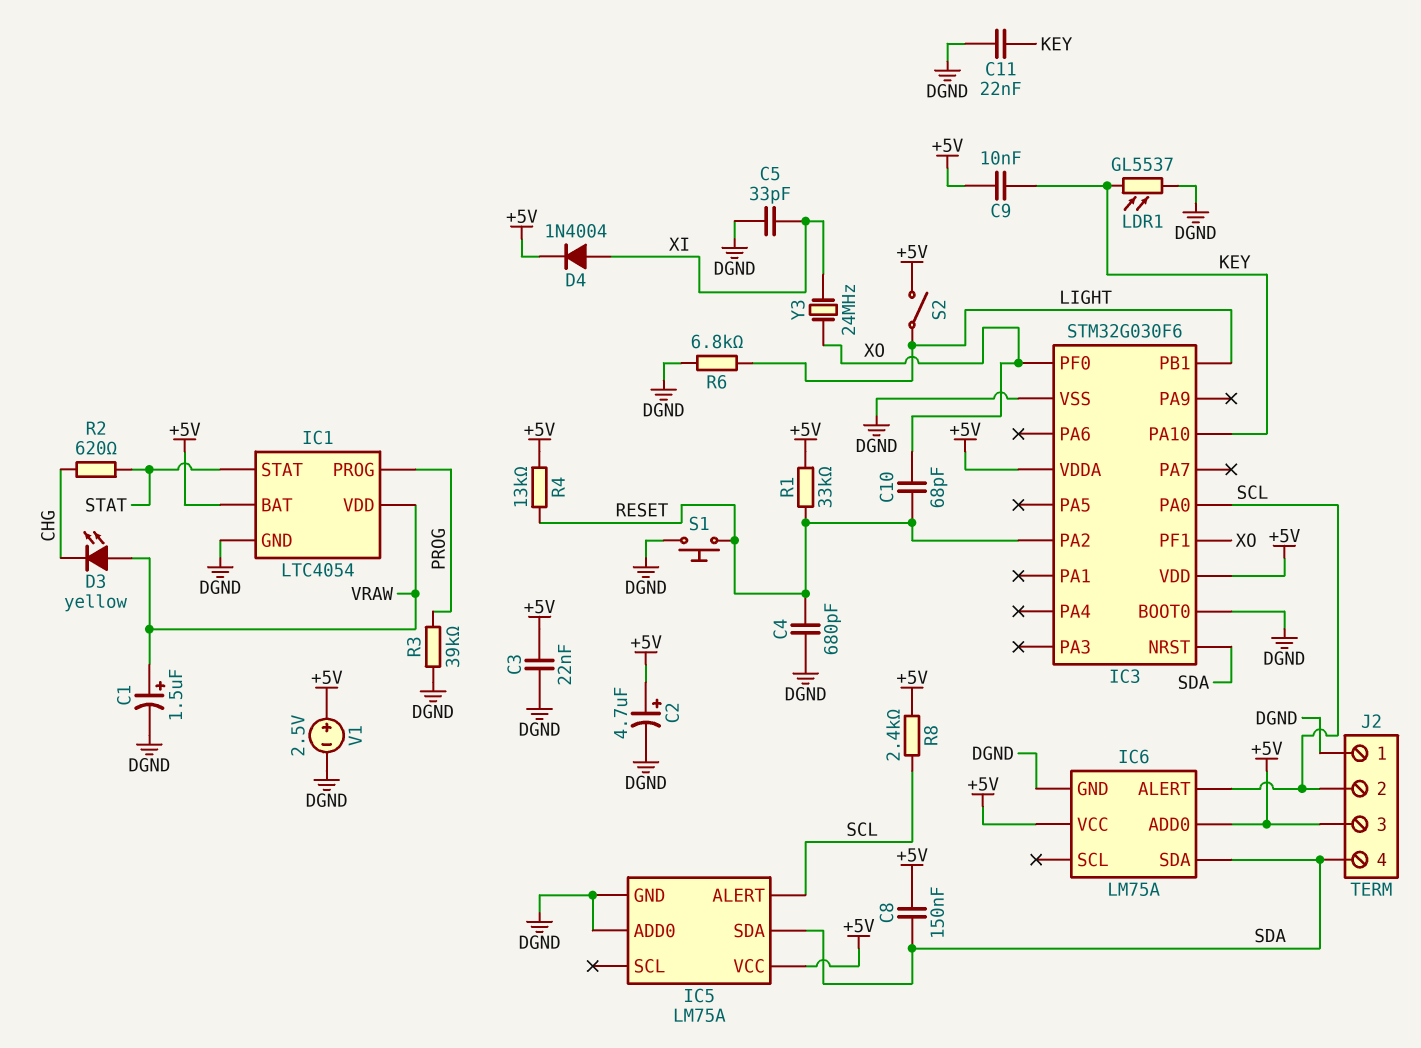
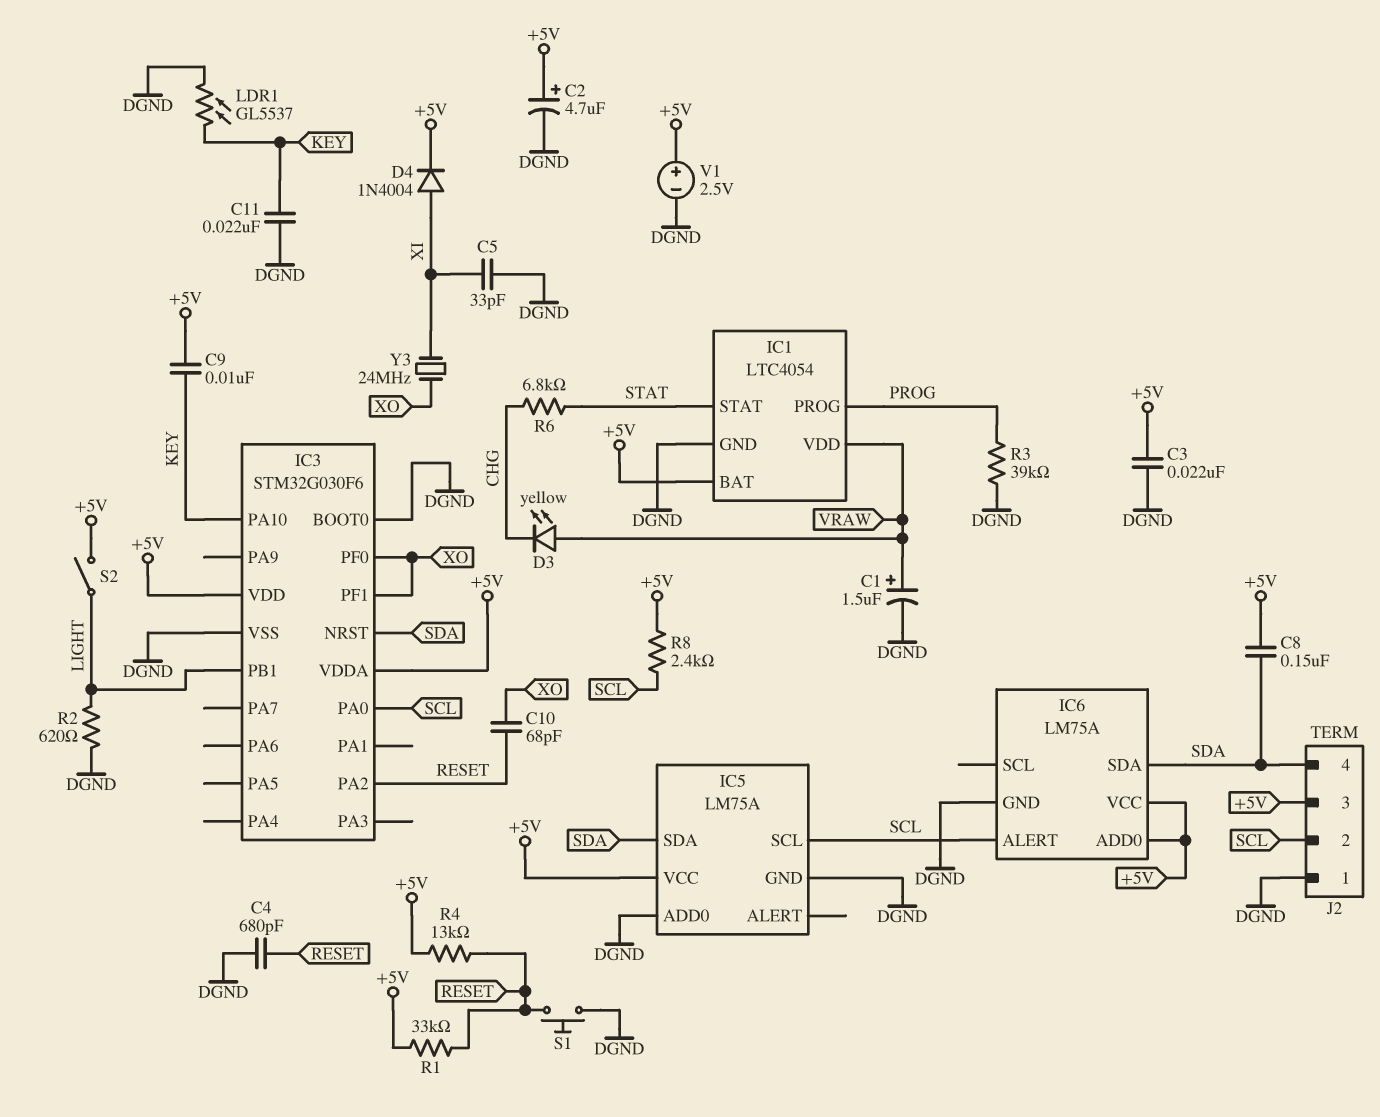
IC5 pin ALERT: SCL -> none
IC5 pin SCL: none -> SCL
R2: 620 (CHG, STAT) -> 620 (DGND, LIGHT)
R6: 6.8k (DGND, LIGHT) -> 6.8k (CHG, STAT)

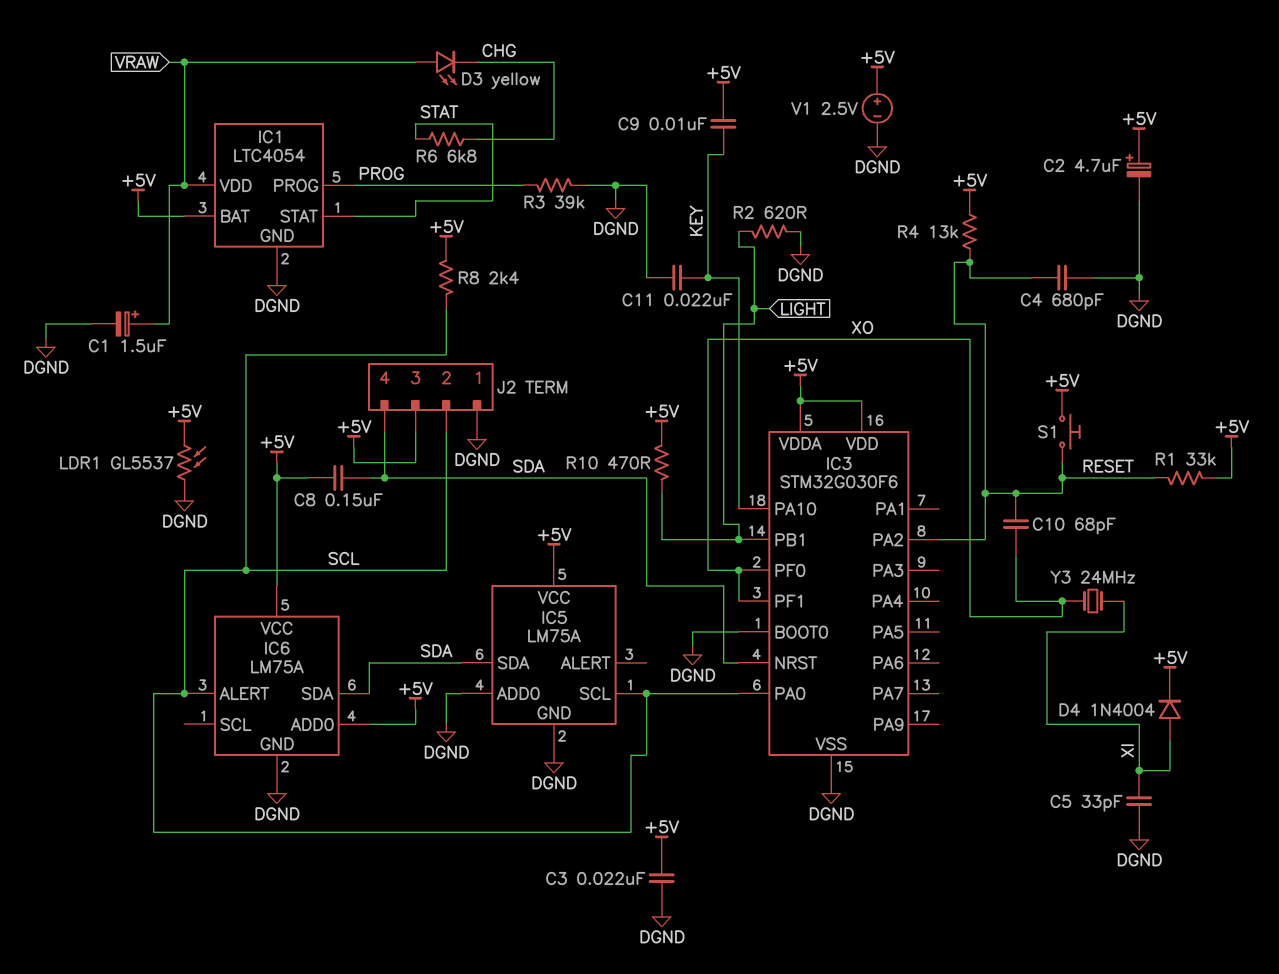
LDR1: GL5537 (DGND, KEY) -> GL5537 (+5V, DGND)
R10: none -> 470 (+5V, LIGHT)
S1: button (DGND, RESET) -> button (+5V, RESET)
S2: switch (+5V, LIGHT) -> none

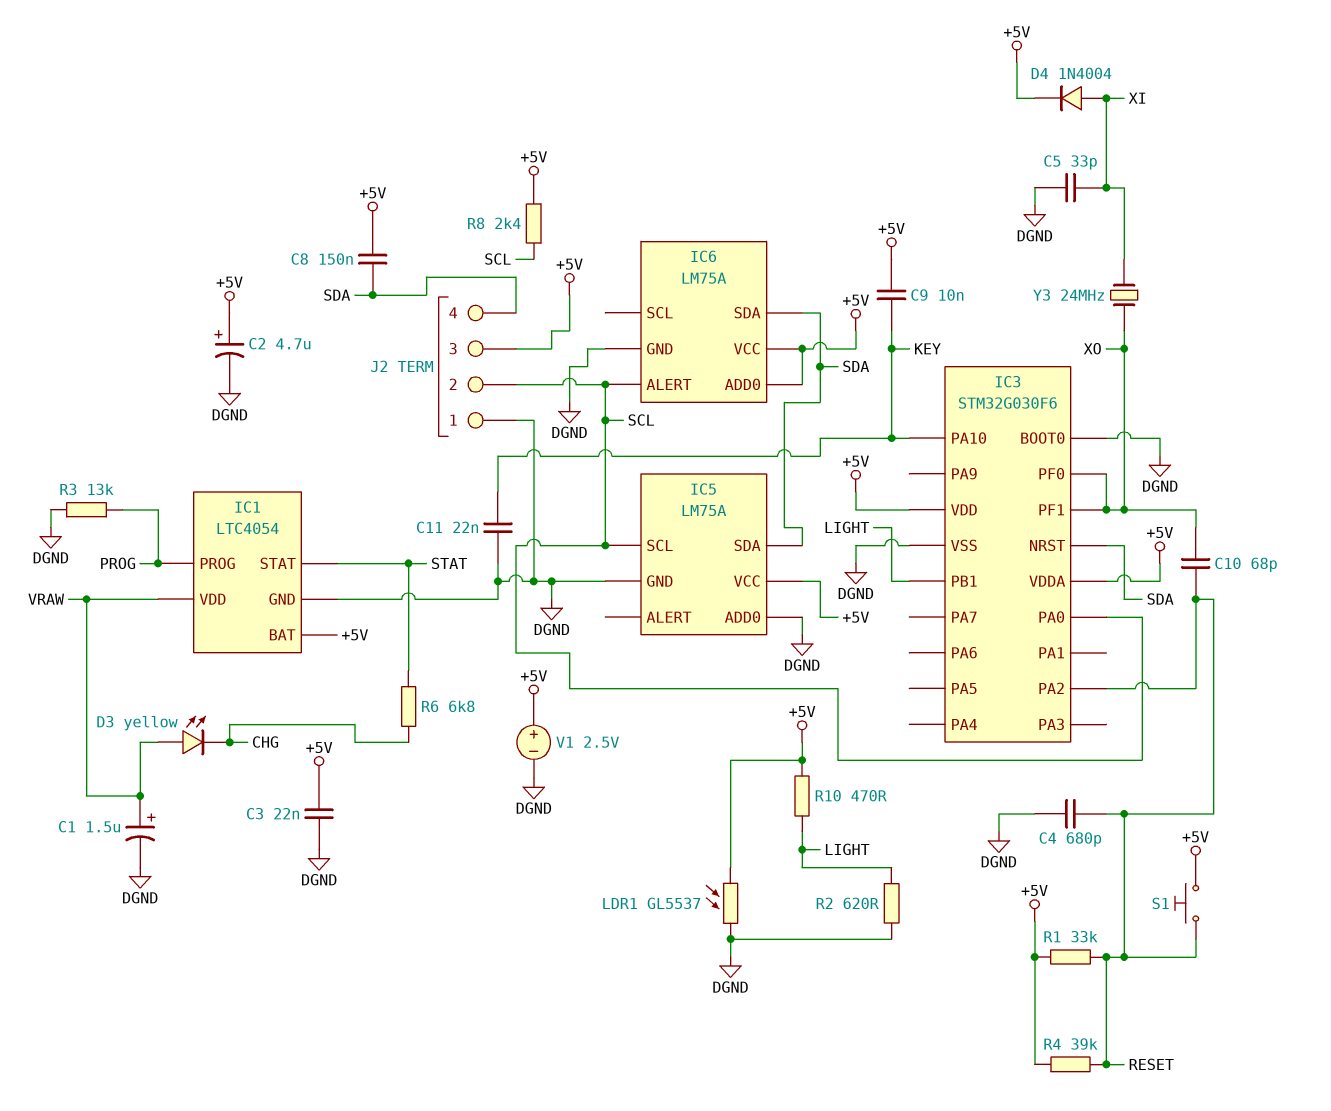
R3: 39k (DGND, PROG) -> 13k (DGND, PROG)
R4: 13k (+5V, RESET) -> 39k (+5V, RESET)

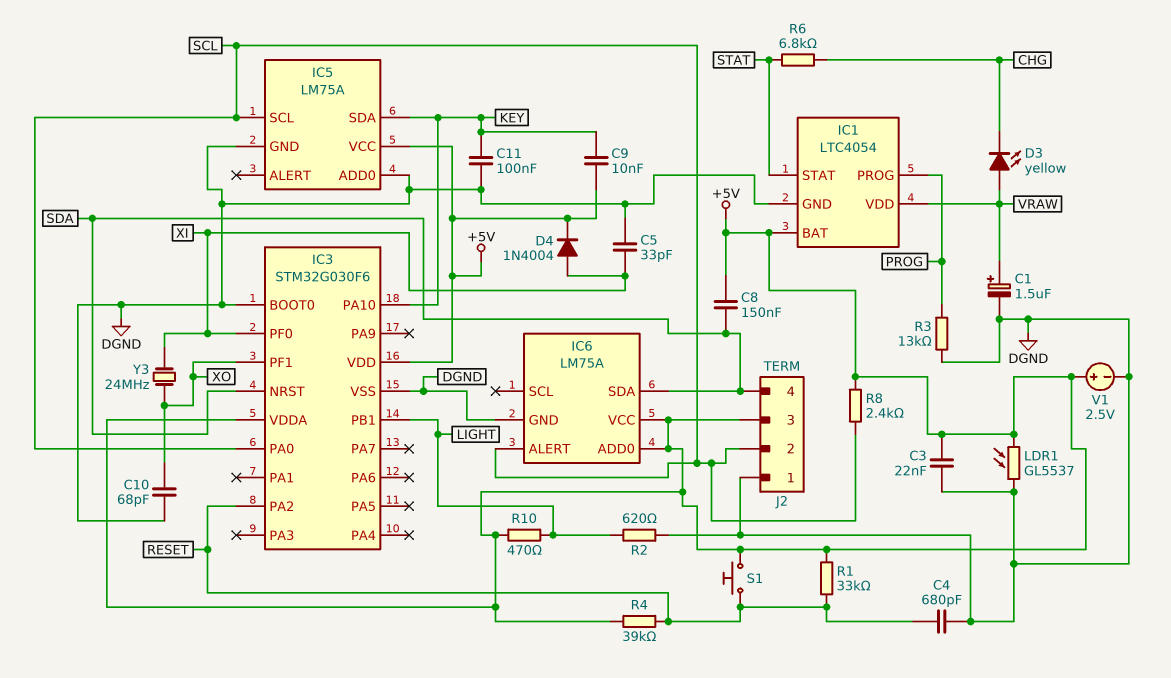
C2: 4.7uF (plus +5V, minus DGND) -> none
C10: 68pF (RESET, XO) -> 68pF (DGND, XO)
C11: 22nF (DGND, KEY) -> 100nF (DGND, KEY)
IC3 pin PF0: XO -> XI
IC5 pin SDA: SDA -> KEY

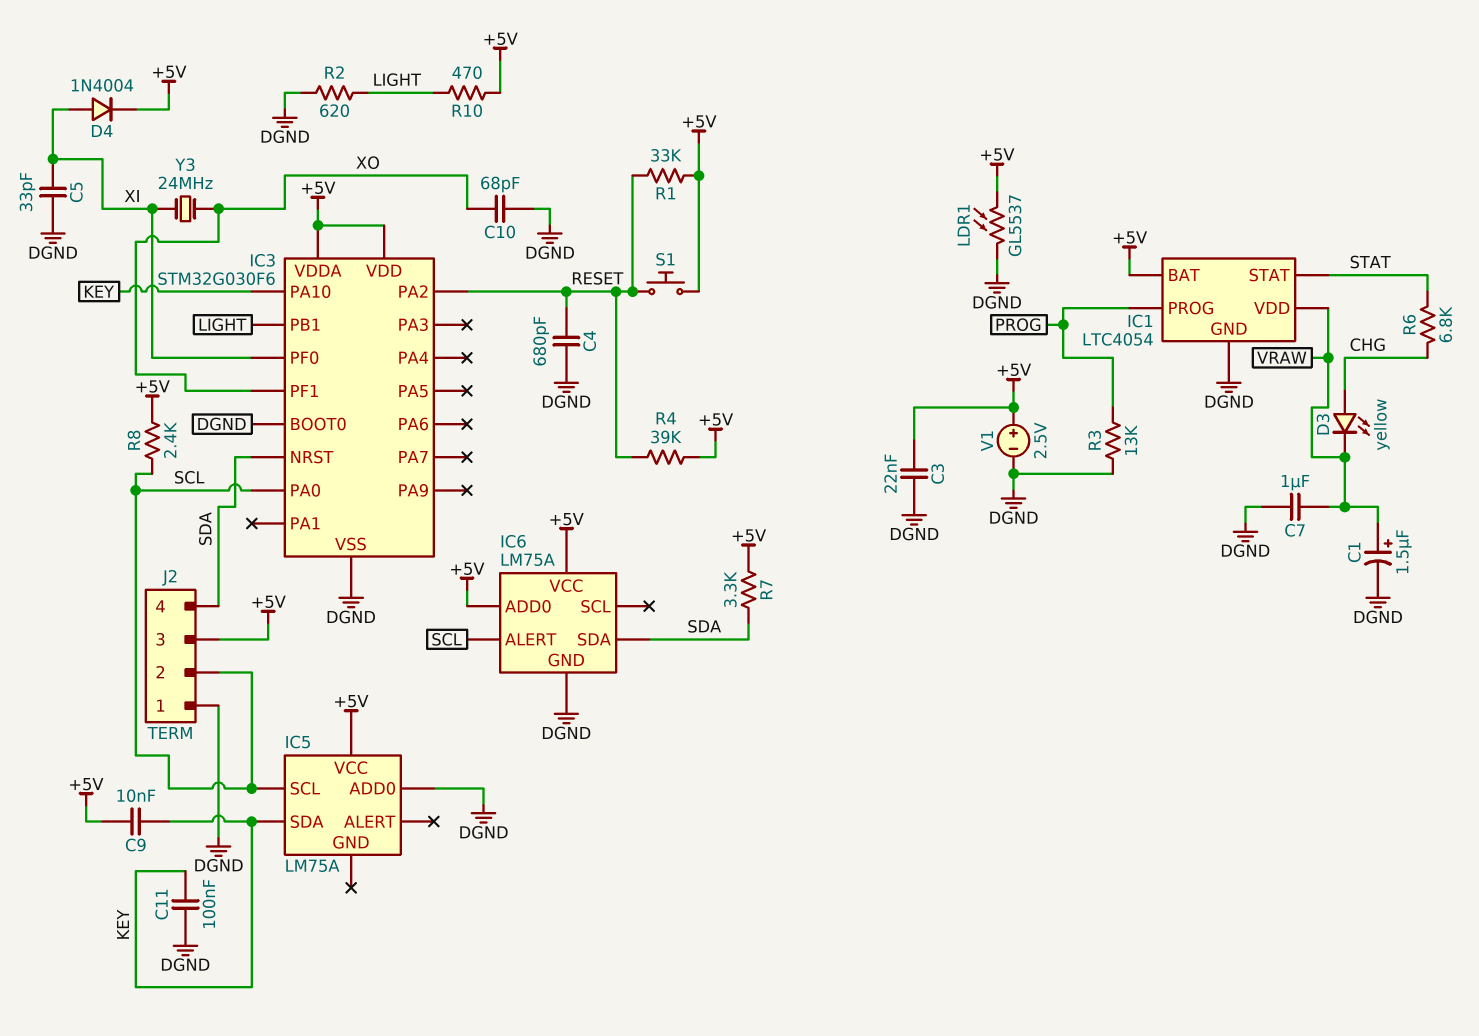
C7: none -> 1uF (DGND, VRAW)
C8: 150nF (+5V, SDA) -> none
D3: LED yellow (A VRAW, K CHG) -> LED yellow (A CHG, K VRAW)
IC5 pin GND: DGND -> none
R7: none -> 3.3k (+5V, SDA)

